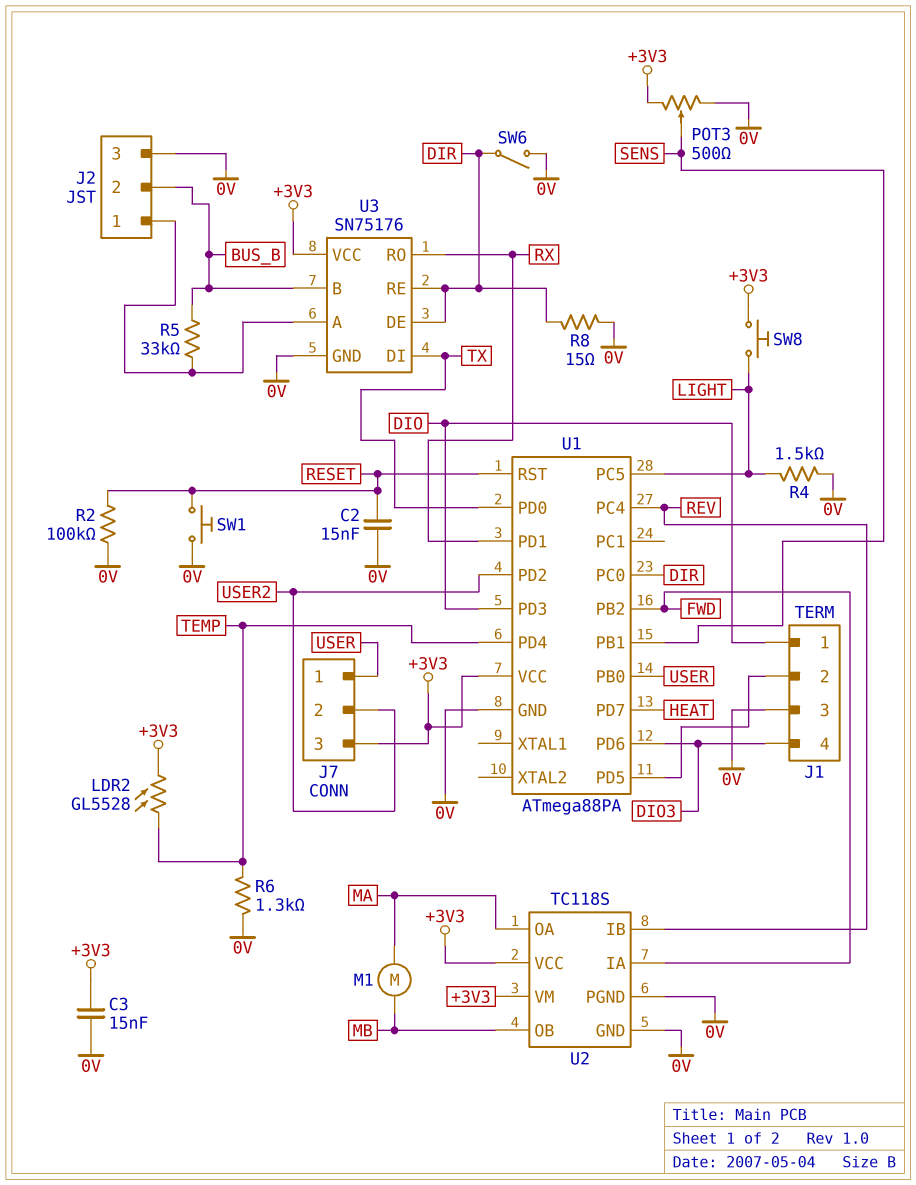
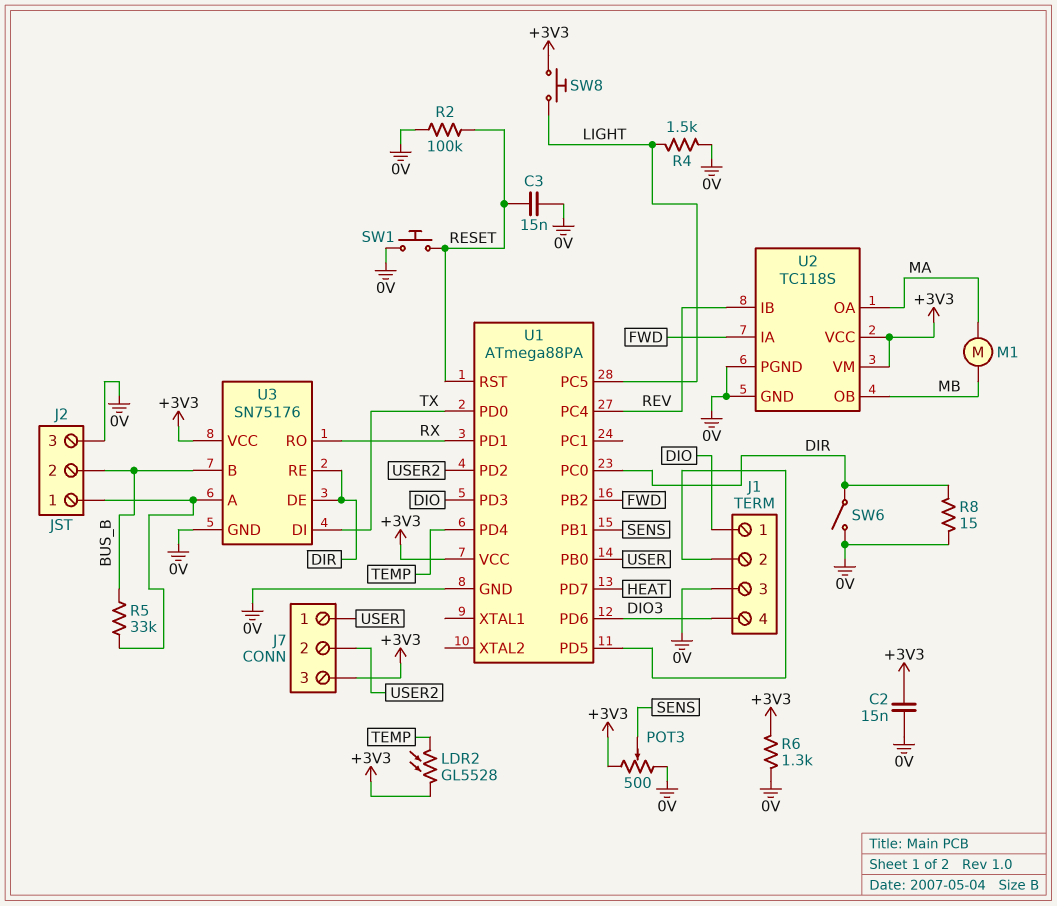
C2: 15nF (0V, RESET) -> 15nF (+3V3, 0V)
C3: 15nF (+3V3, 0V) -> 15nF (0V, RESET)
R6: 1.3k (0V, TEMP) -> 1.3k (+3V3, 0V)

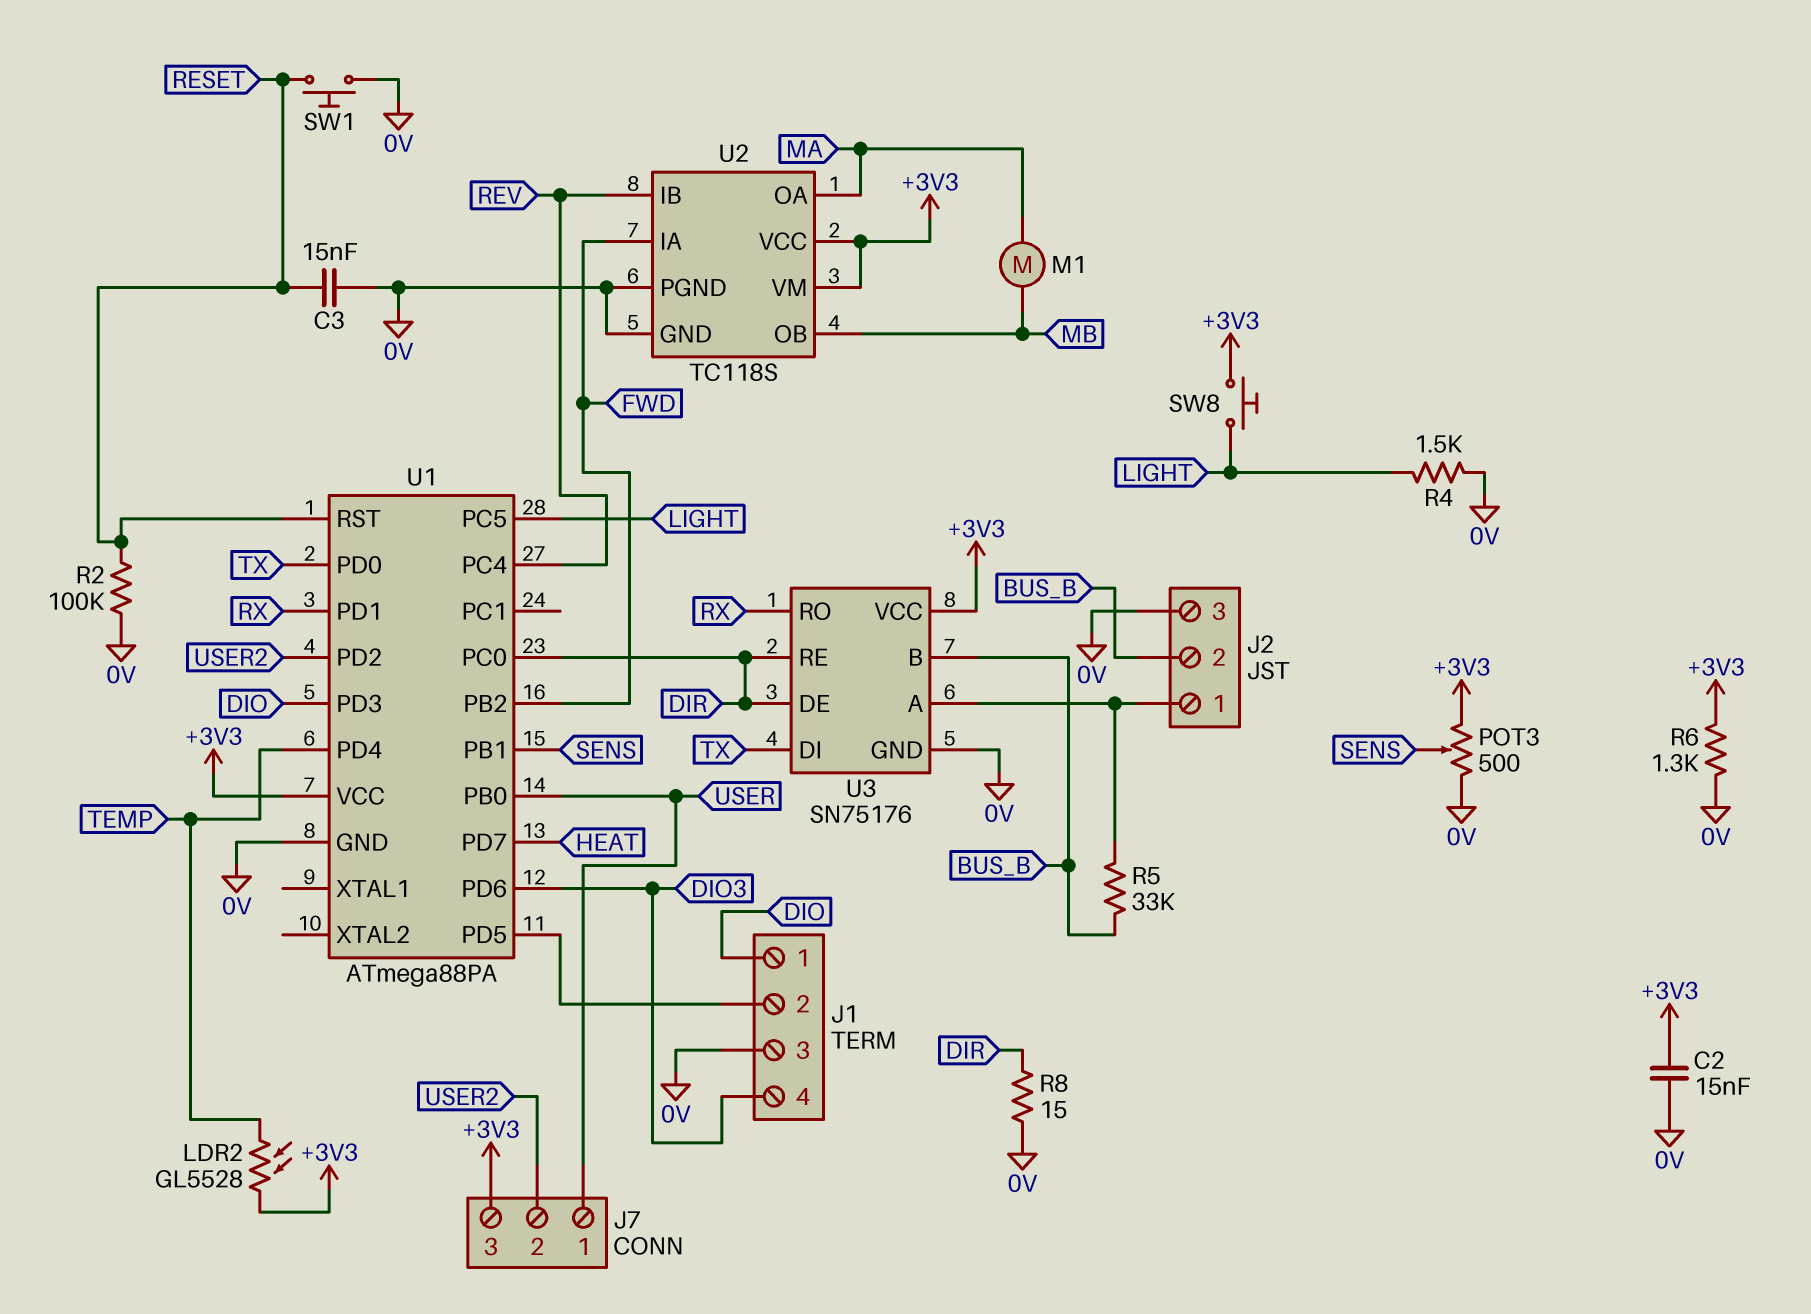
SW6: switch (0V, DIR) -> none

